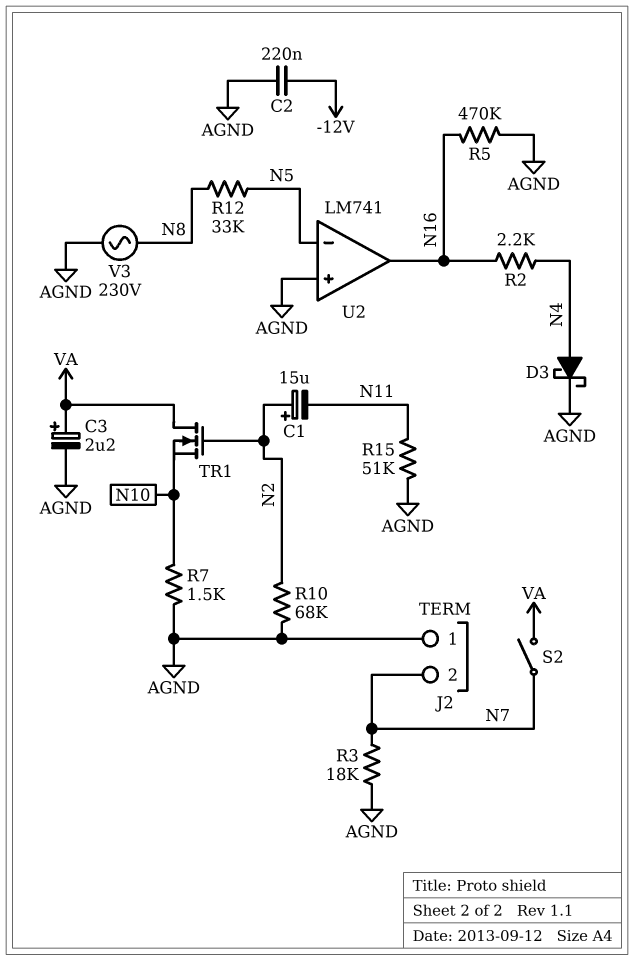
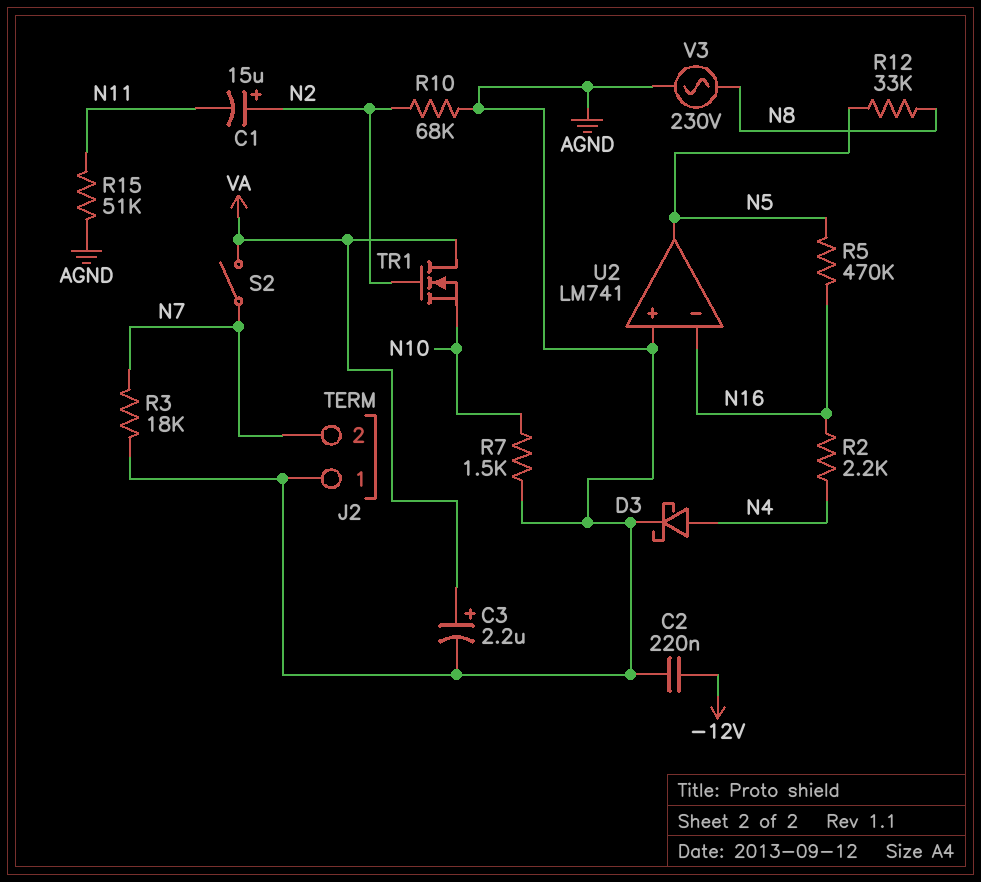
R5: 470k (AGND, N16) -> 470k (N5, N16)
U2 pin in-: N5 -> N16
U2 pin out: N16 -> N5

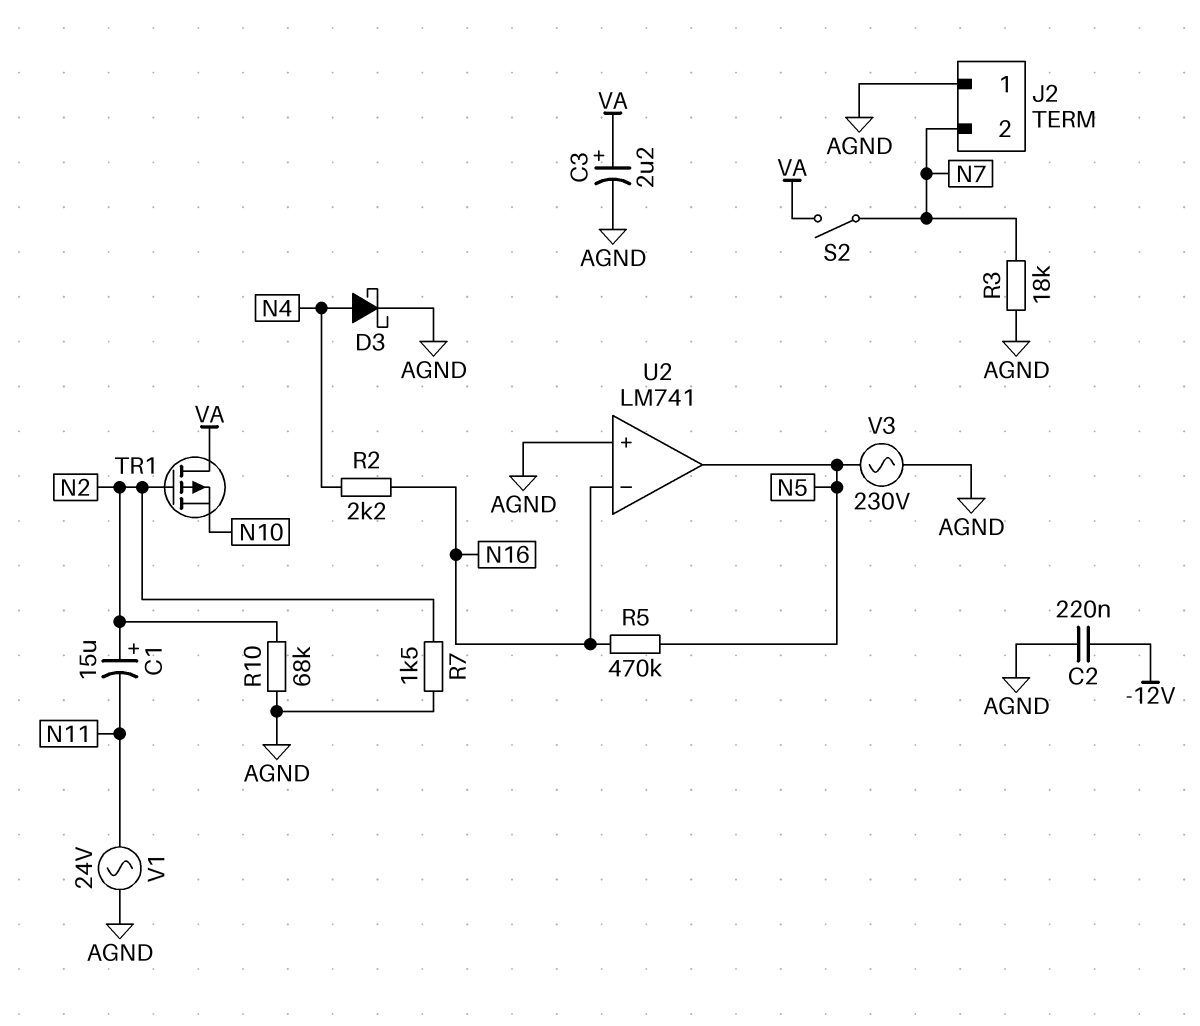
R7: 1.5k (AGND, N10) -> 1.5k (AGND, N2)
R12: 33k (N5, N8) -> none
R15: 51k (AGND, N11) -> none
TR1: NMOS (G N2, D VA, S N10) -> PMOS (G N2, D VA, S N10)
V1: none -> AC 24V (AGND, N11)
V3: AC 230V (AGND, N8) -> AC 230V (AGND, N5)

